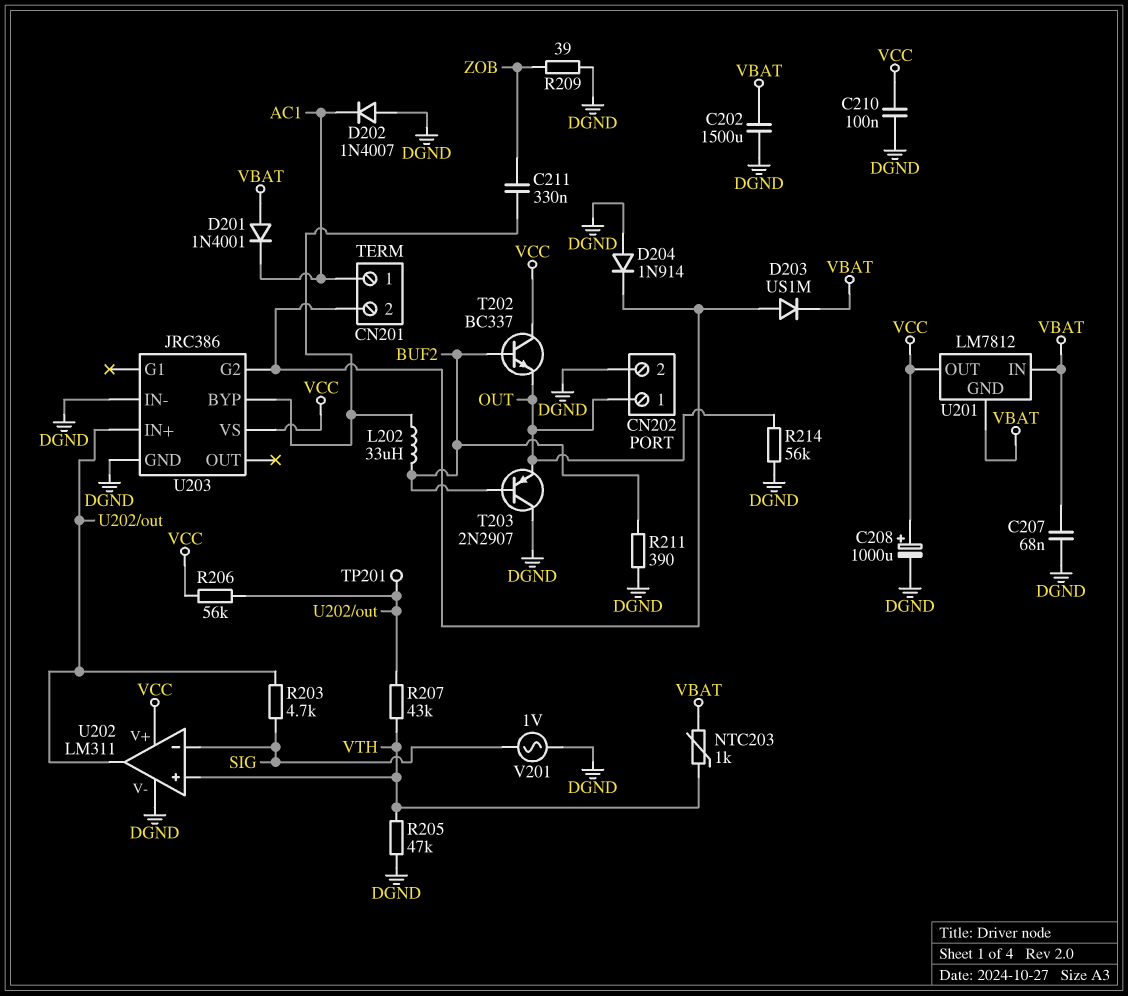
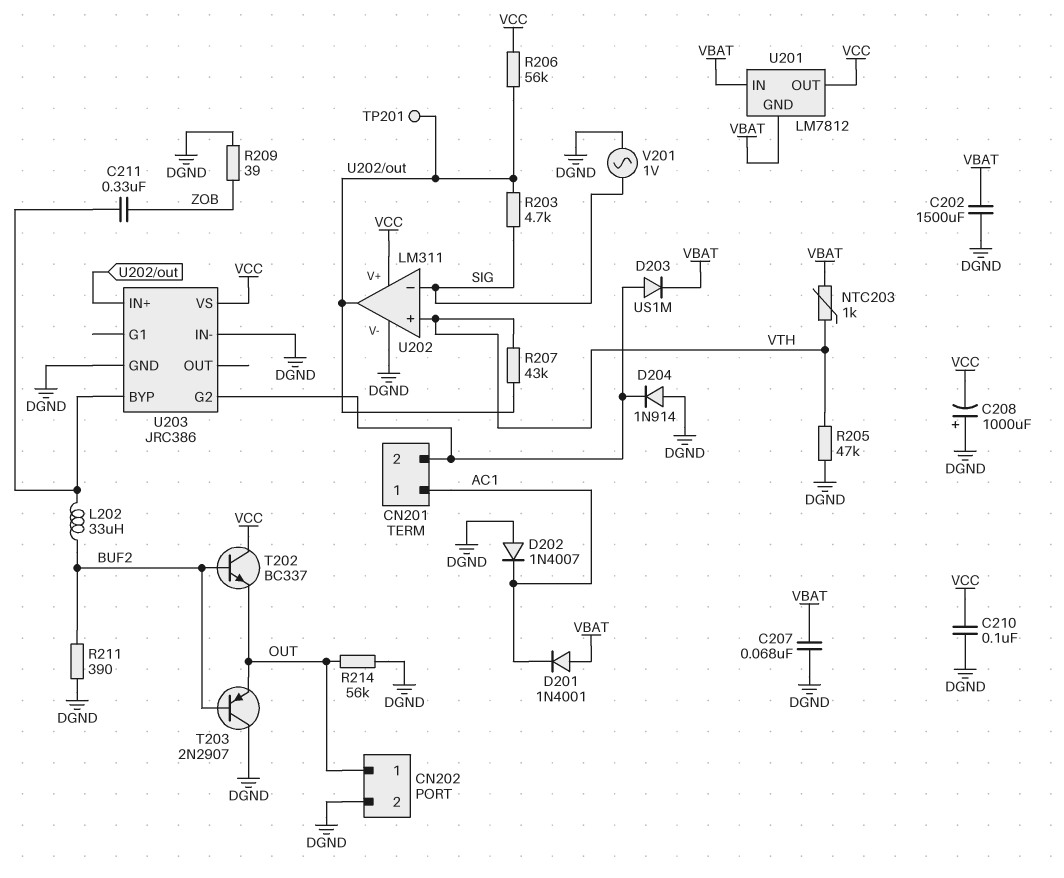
C208: 1000uF (plus VCC, minus DGND) -> 1000uF (plus DGND, minus VCC)

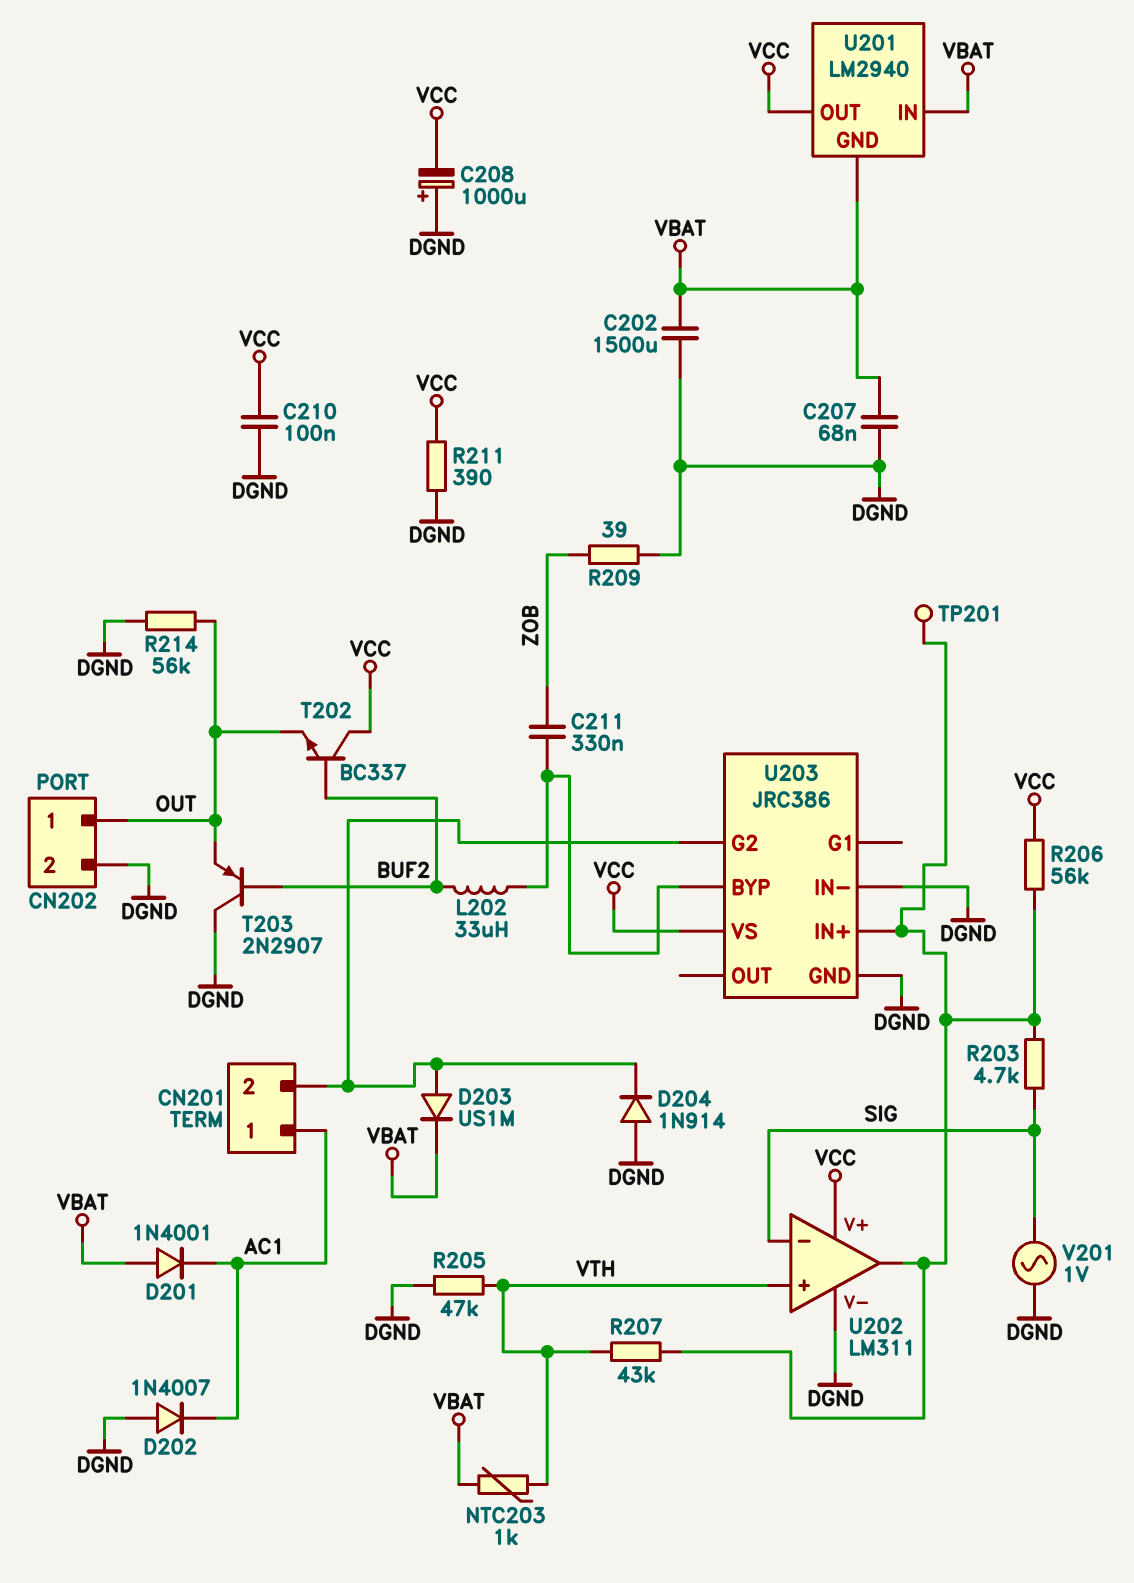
R211: 390 (BUF2, DGND) -> 390 (DGND, VCC)
U201: LM7812 -> LM2940

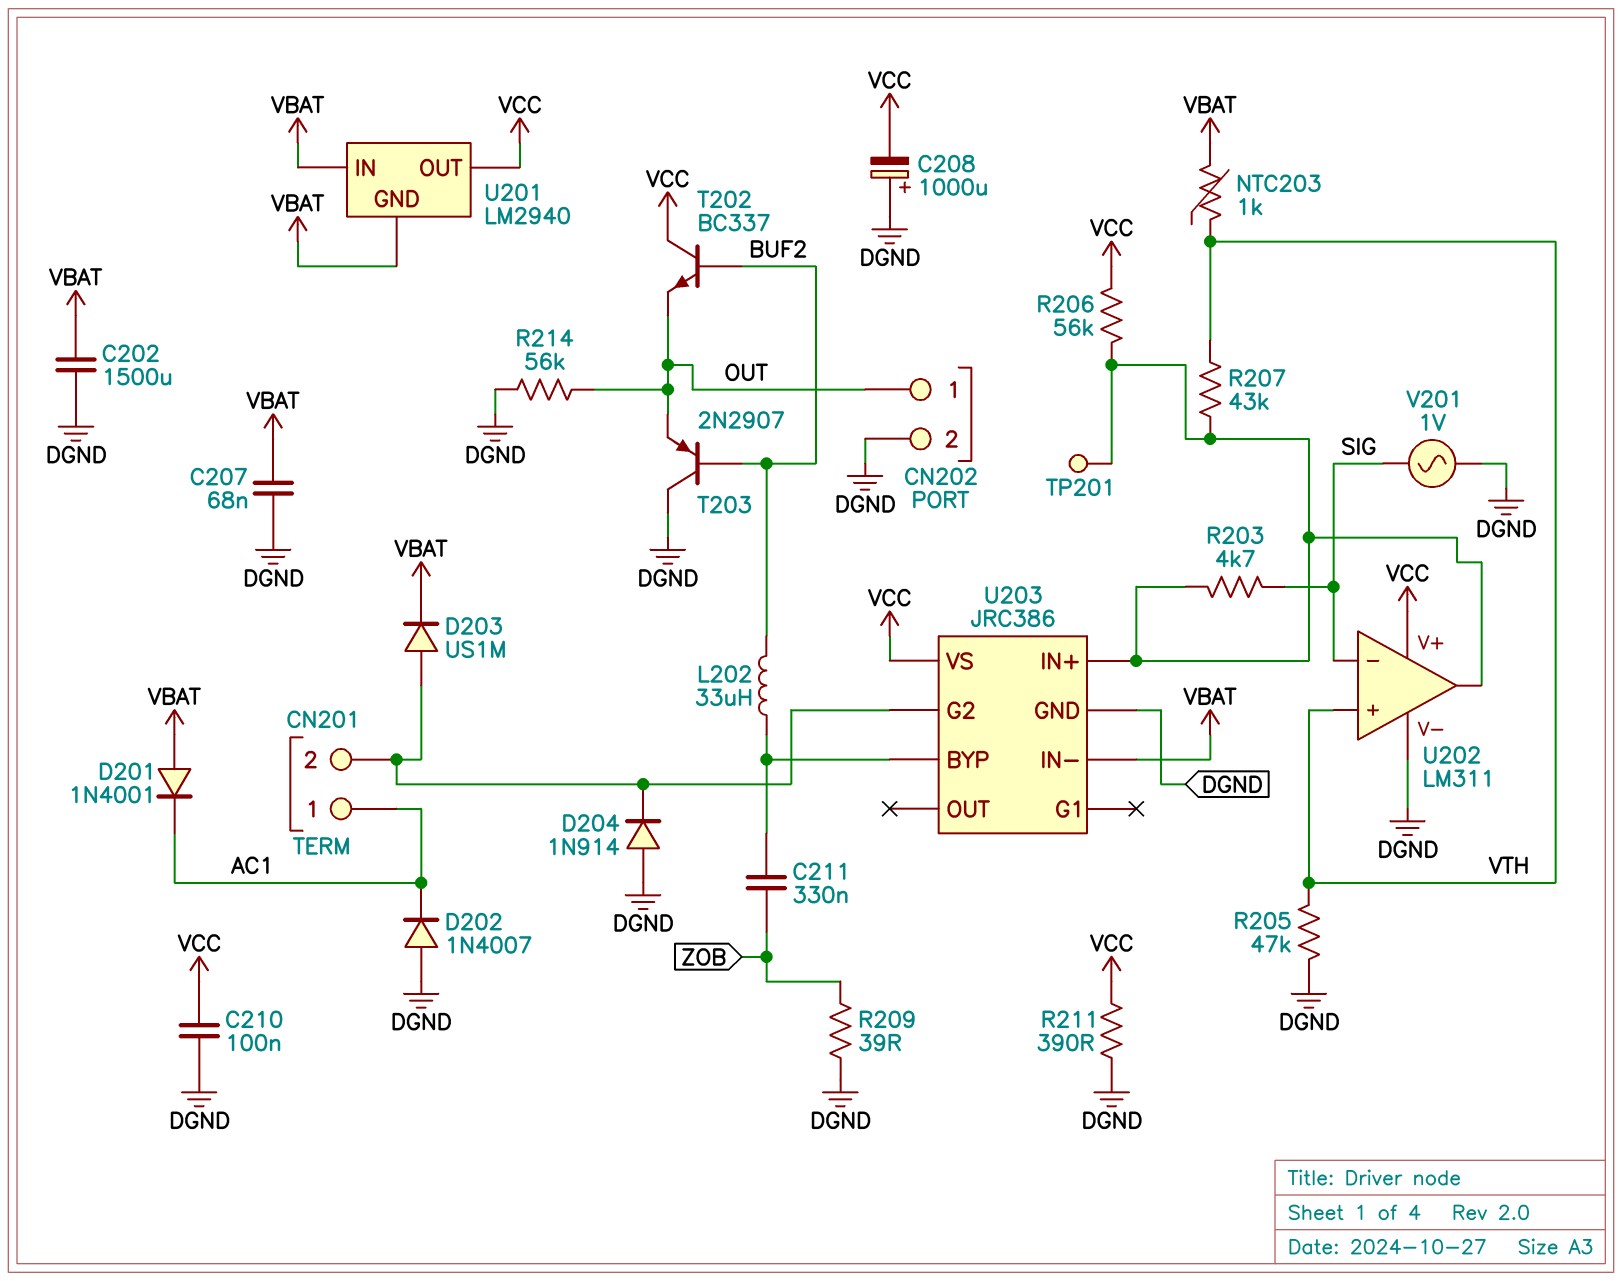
U203 pin IN-: DGND -> VBAT

